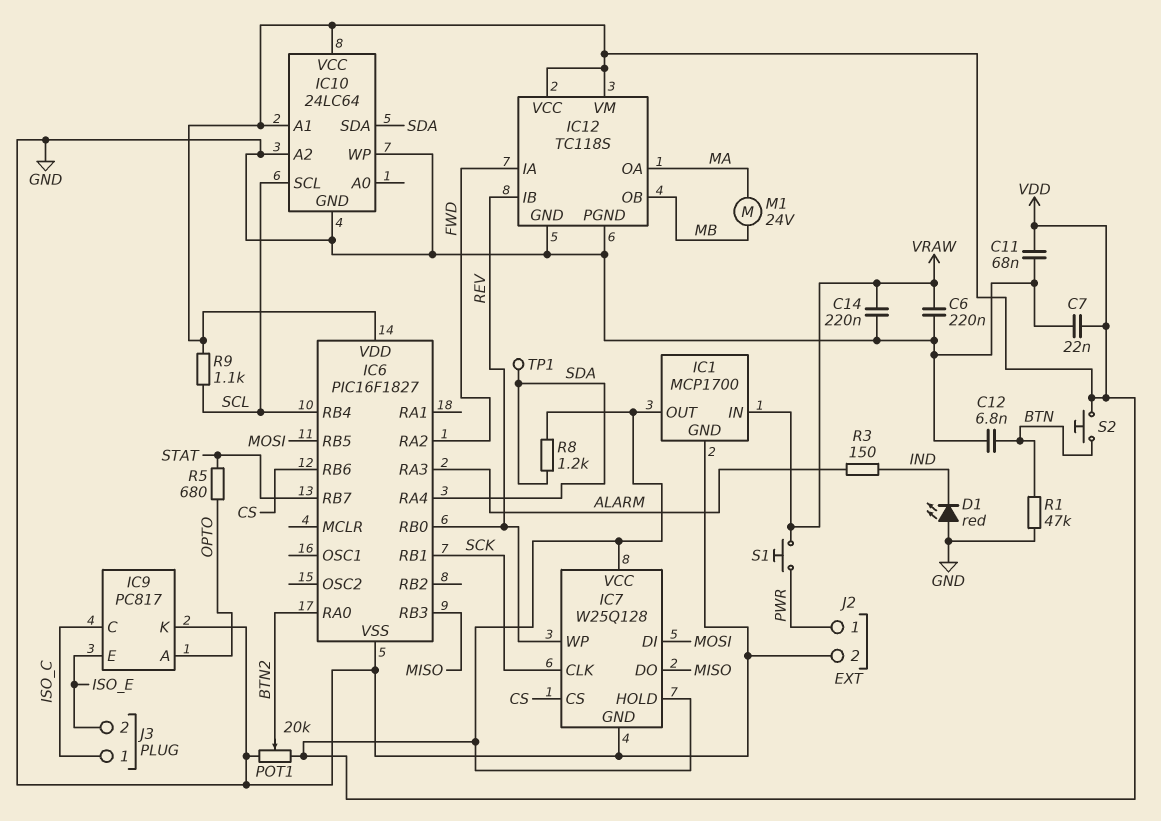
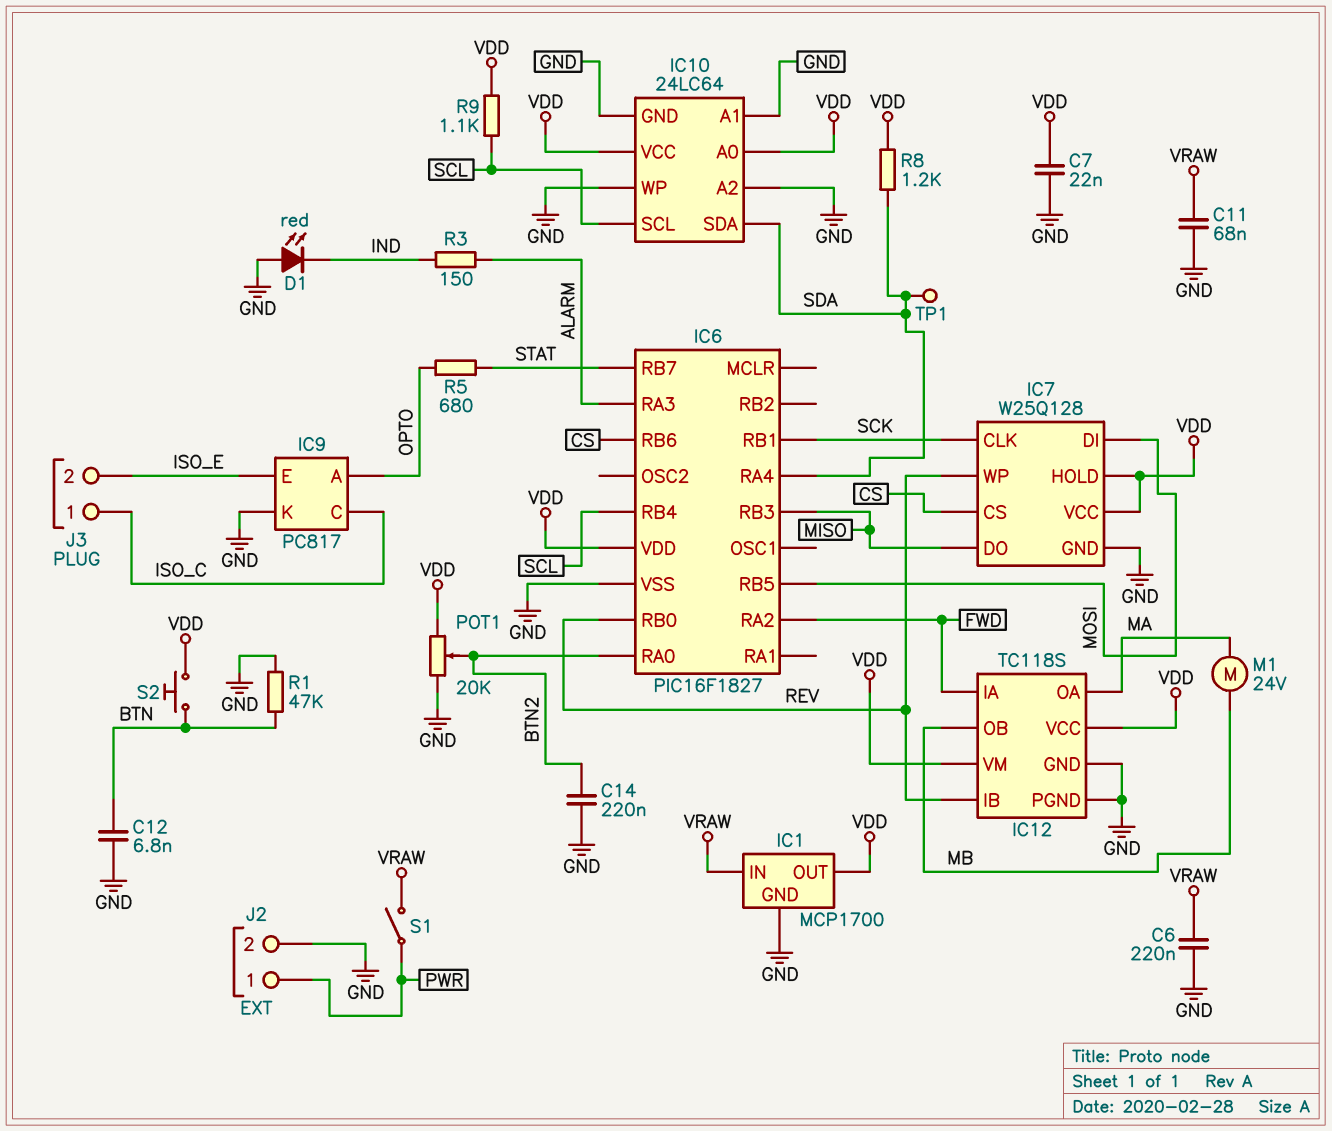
C11: 68nF (GND, VDD) -> 68nF (GND, VRAW)
C14: 220nF (GND, VRAW) -> 220nF (BTN2, GND)
IC10 pin A0: none -> VDD
IC10 pin A1: VDD -> GND
S1: button (PWR, VRAW) -> switch (PWR, VRAW)

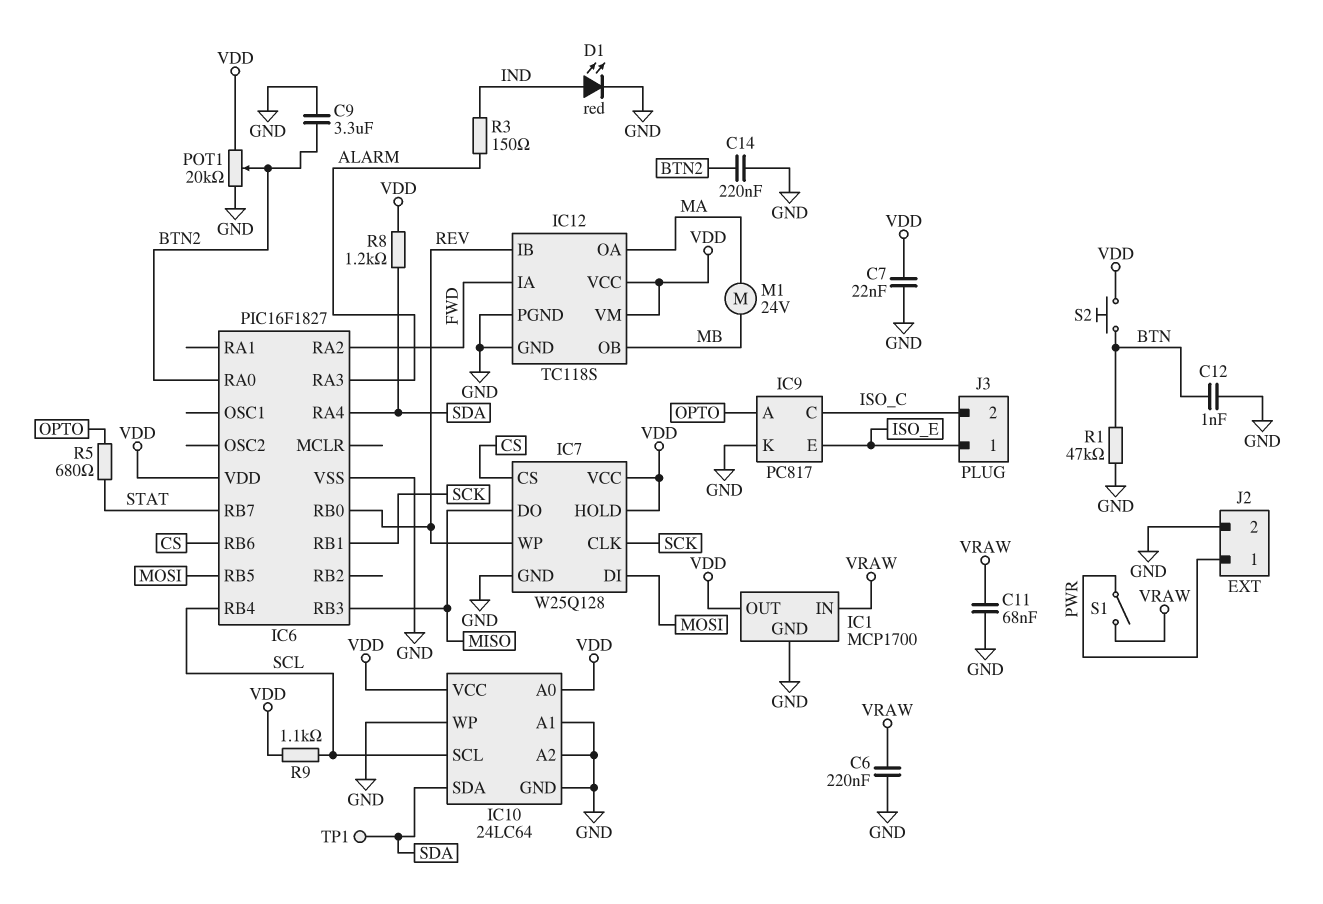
C9: none -> 3.3uF (BTN2, GND)
C12: 6.8nF (BTN, GND) -> 1nF (BTN, GND)
D1: LED red (A GND, K IND) -> LED red (A IND, K GND)
J3 pin 1: ISO_C -> ISO_E
J3 pin 2: ISO_E -> ISO_C

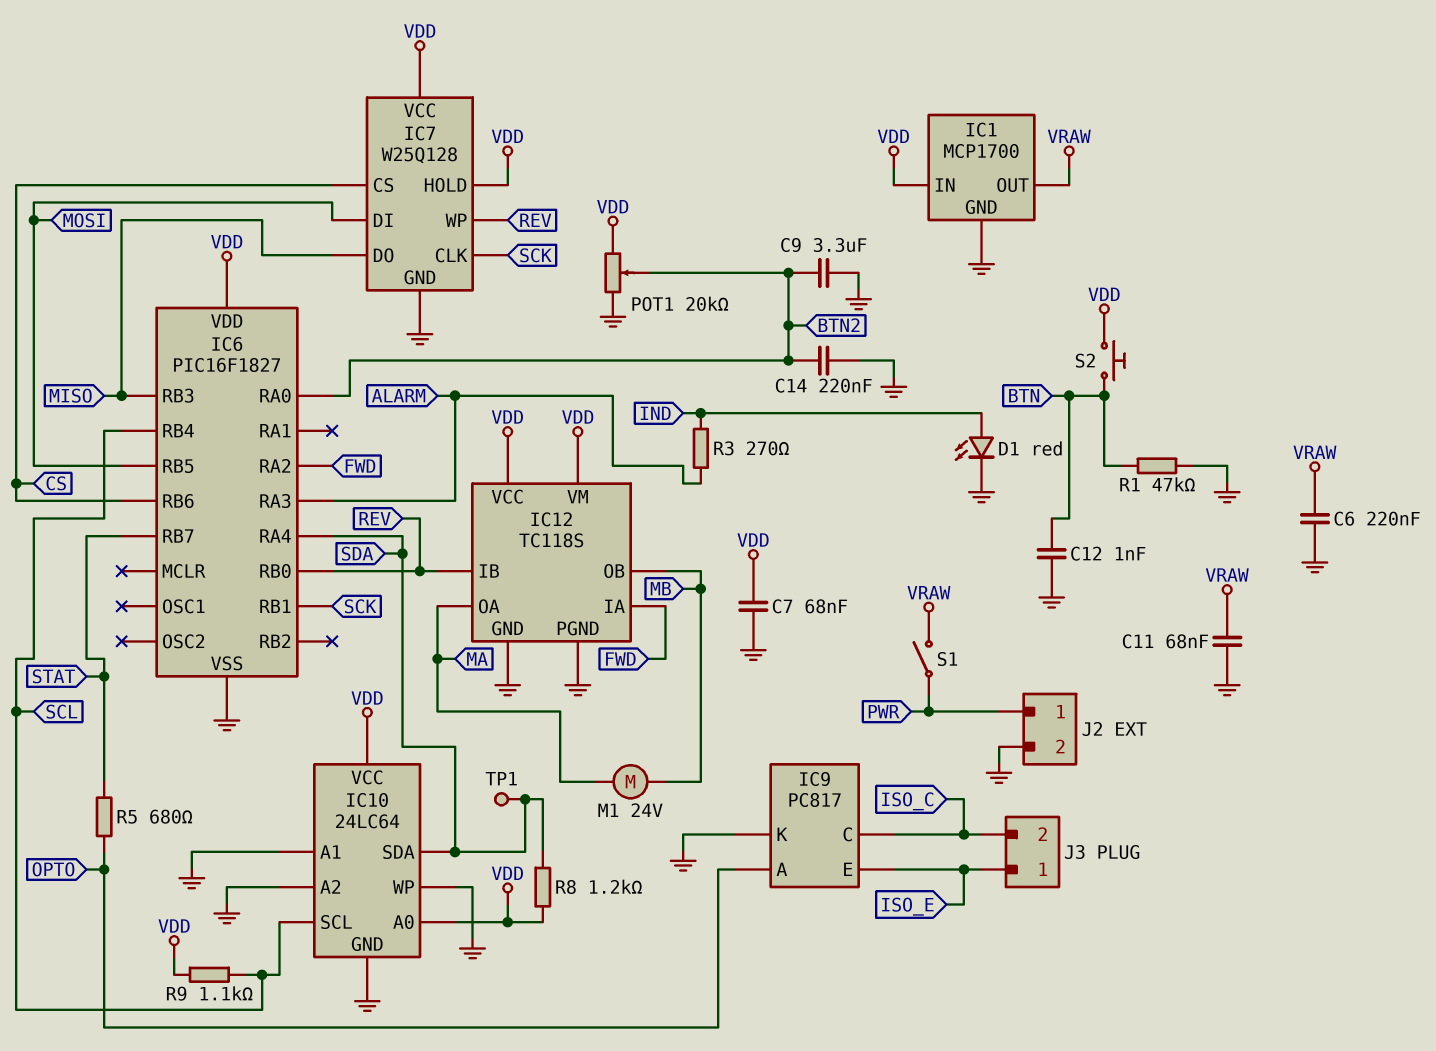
C7: 22nF (GND, VDD) -> 68nF (GND, VDD)
IC1 pin IN: VRAW -> VDD
IC1 pin OUT: VDD -> VRAW
R3: 150 (ALARM, IND) -> 270 (ALARM, IND)

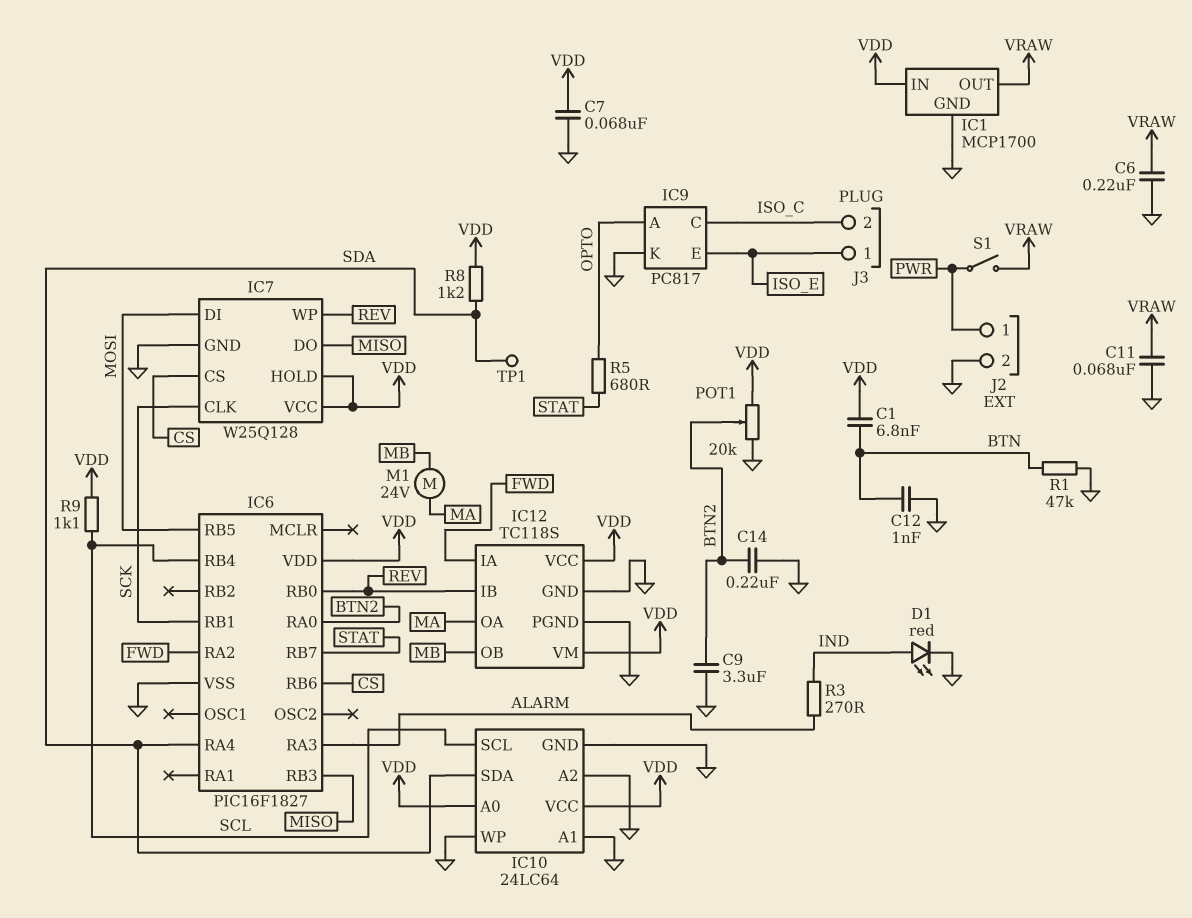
C1: none -> 6.8nF (BTN, VDD)
S2: button (BTN, VDD) -> none

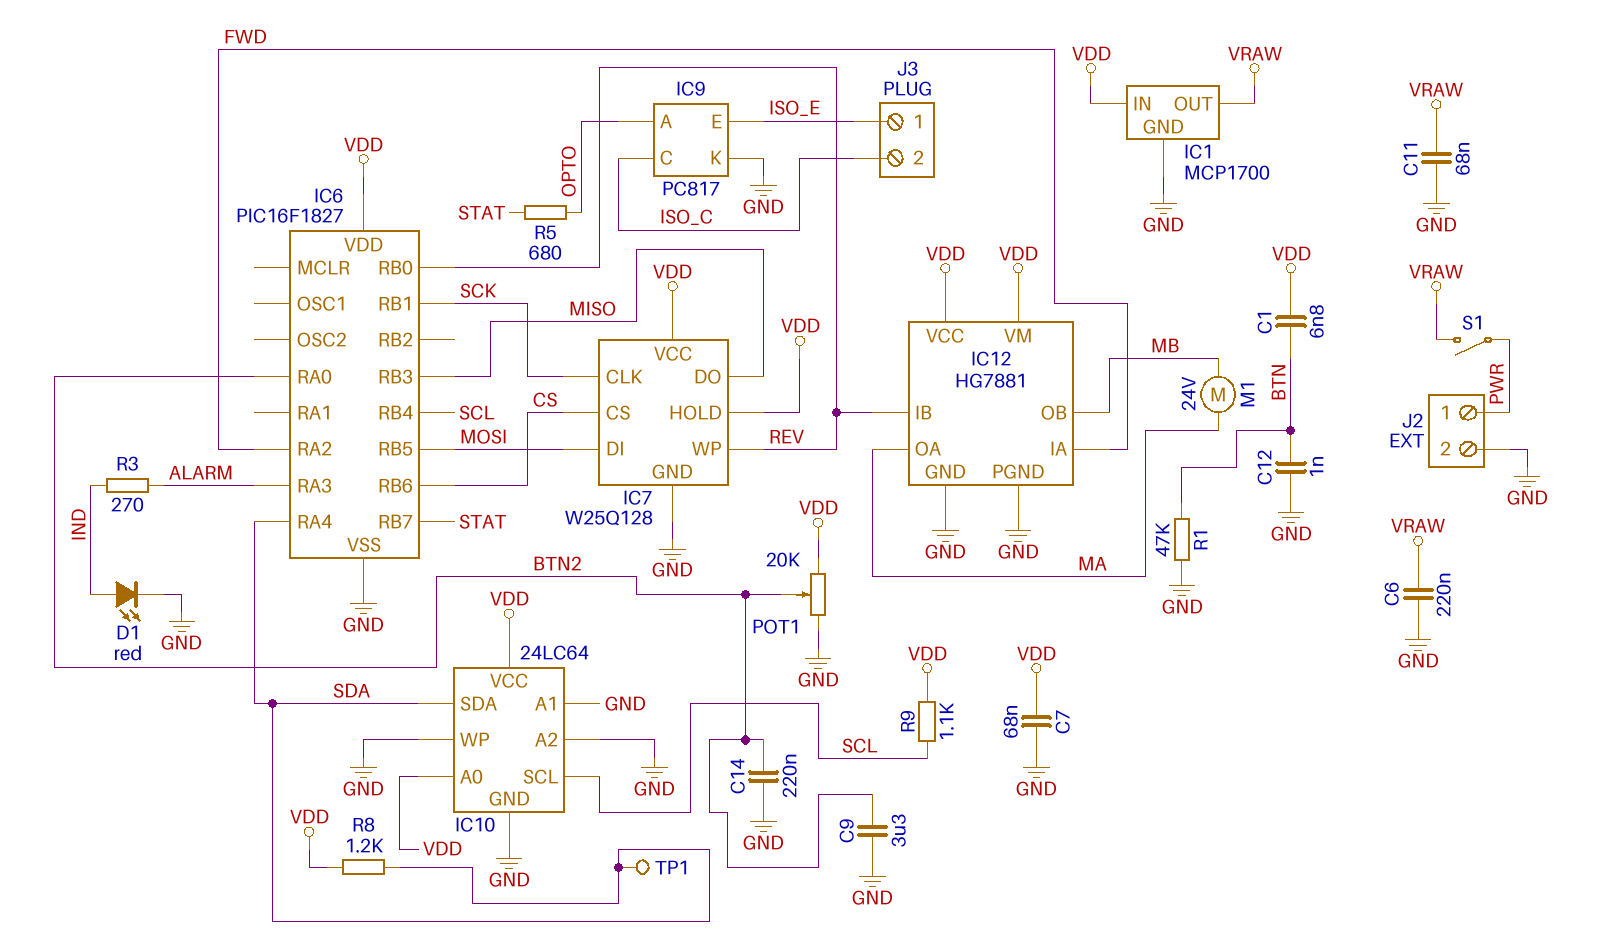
IC12: TC118S -> HG7881

